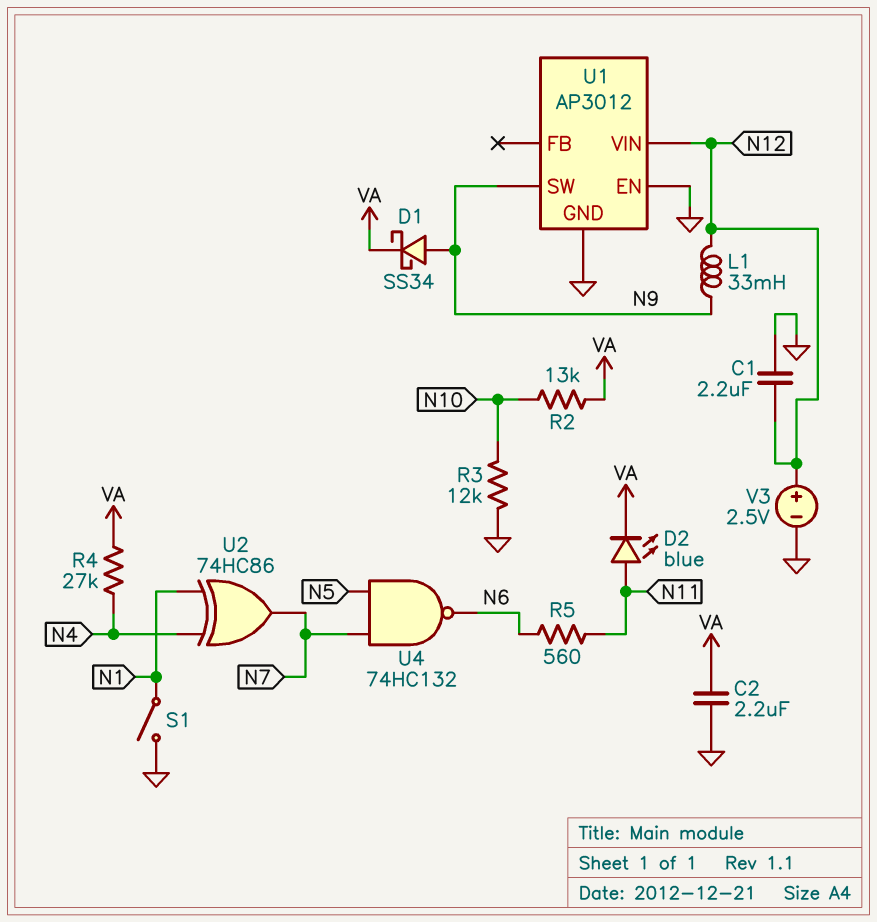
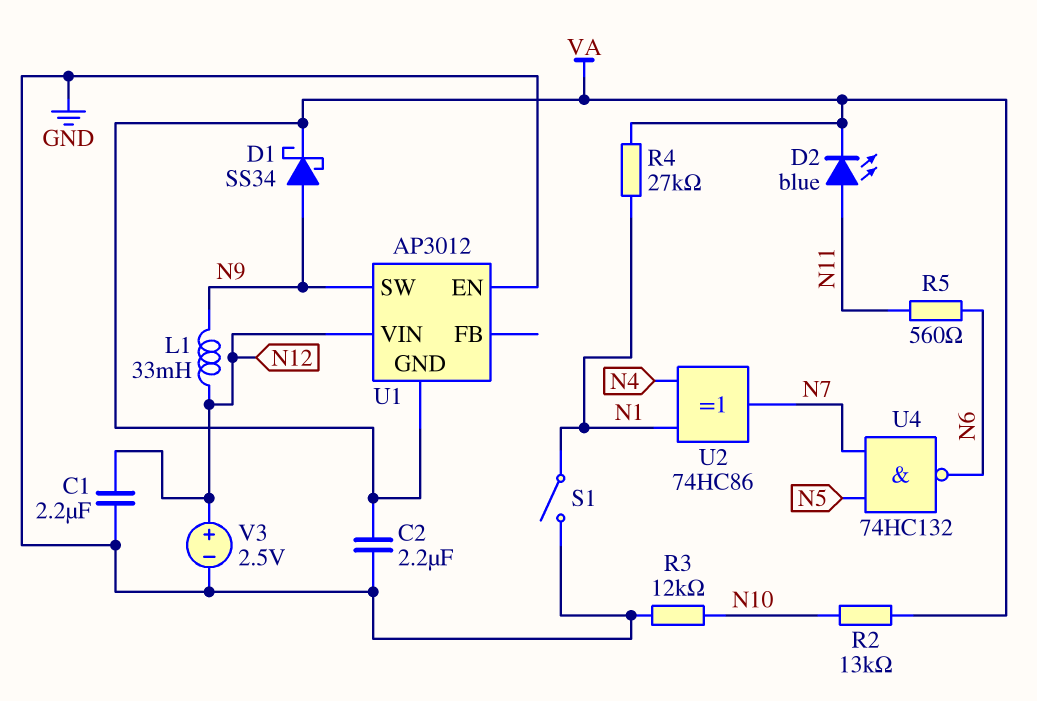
R4: 27k (N4, VA) -> 27k (N1, VA)
U1 pin GND: GND -> VA

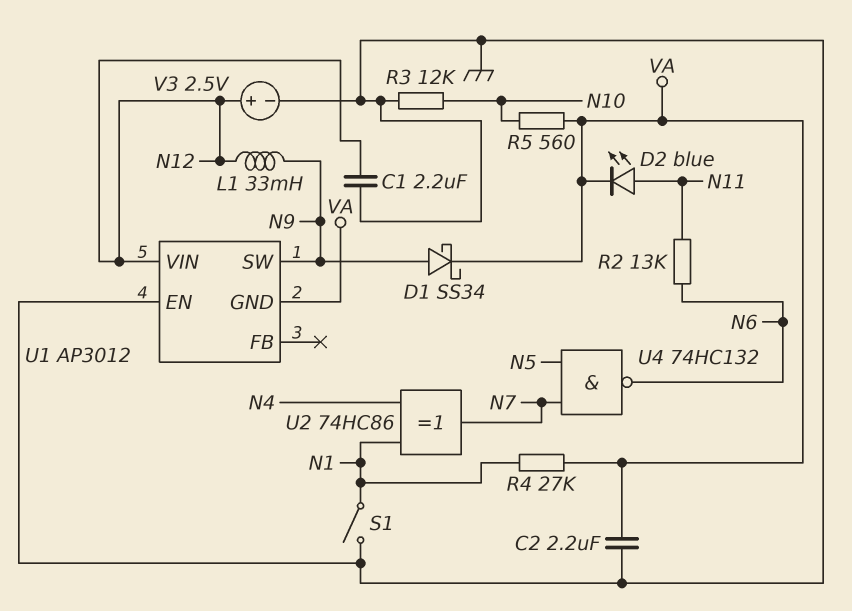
R2: 13k (N10, VA) -> 13k (N6, N11)
R5: 560 (N6, N11) -> 560 (N10, VA)

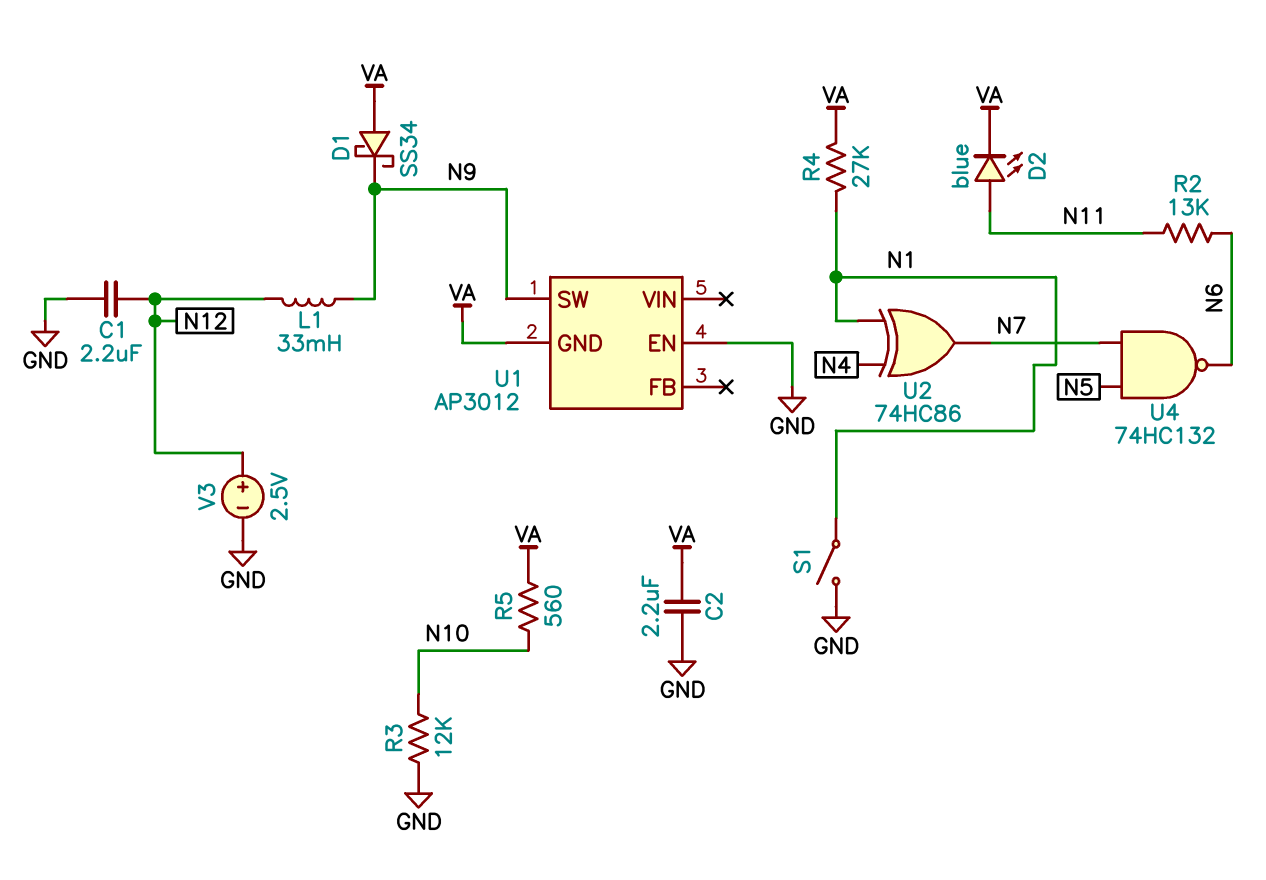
D1: schottky SS34 (A N9, K VA) -> schottky SS34 (A VA, K N9)
U1 pin VIN: N12 -> none

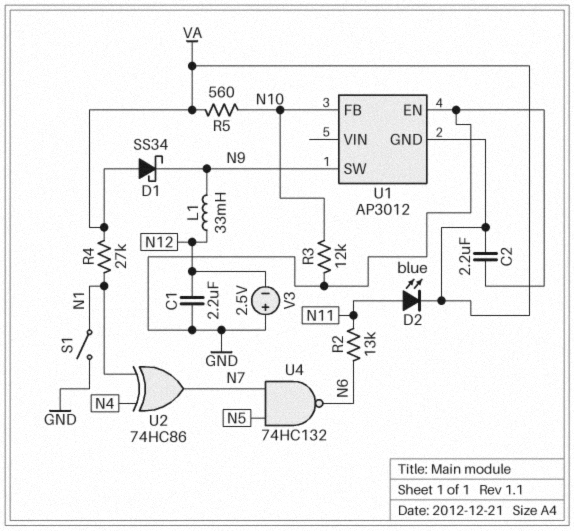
U1 pin FB: none -> N10
V3: 2.5V (plus N12, minus GND) -> 2.5V (plus GND, minus N12)

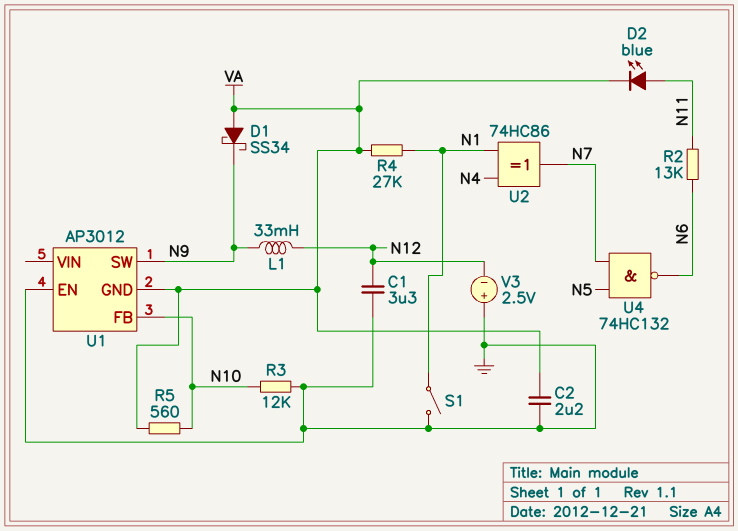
C1: 2.2uF (GND, N12) -> 3.3uF (GND, N12)

